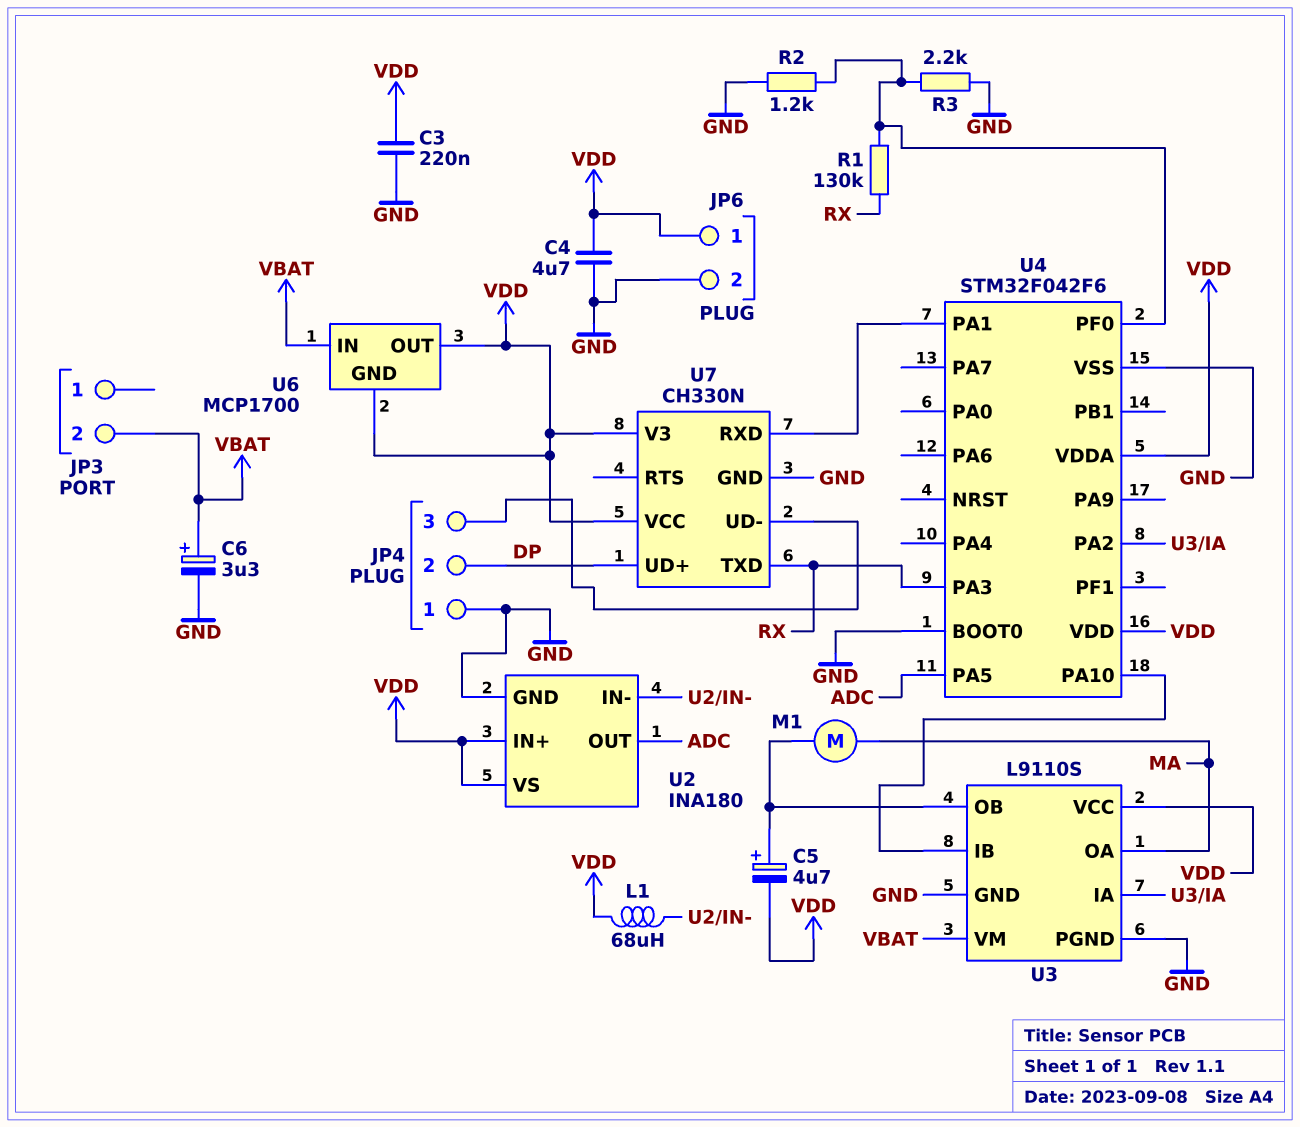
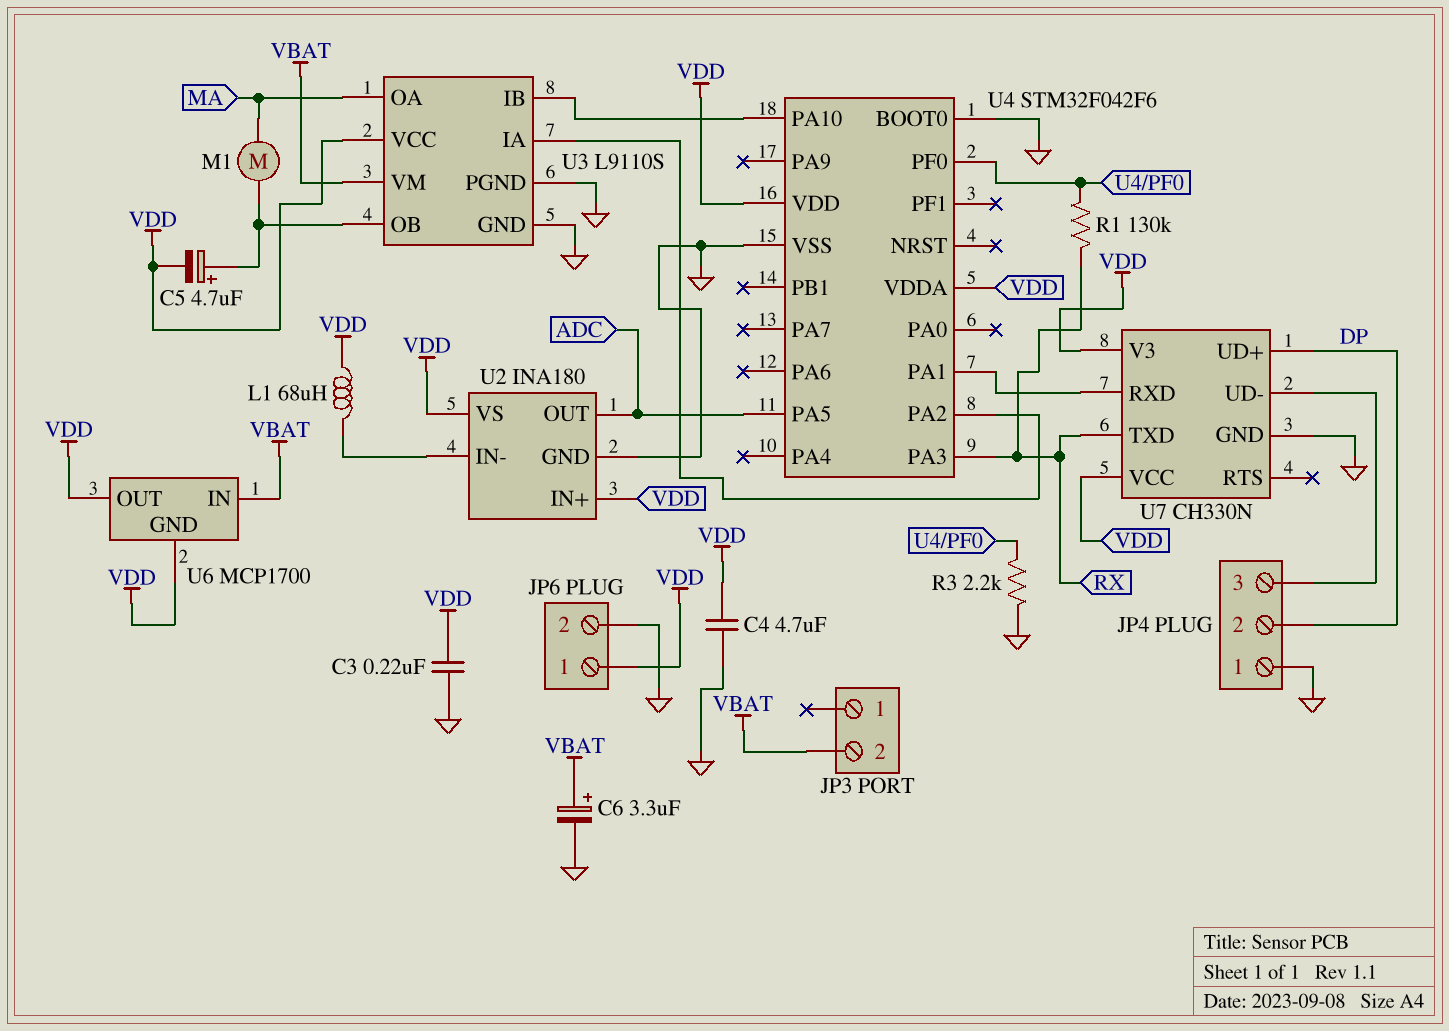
R2: 1.2k (GND, U4/PF0) -> none

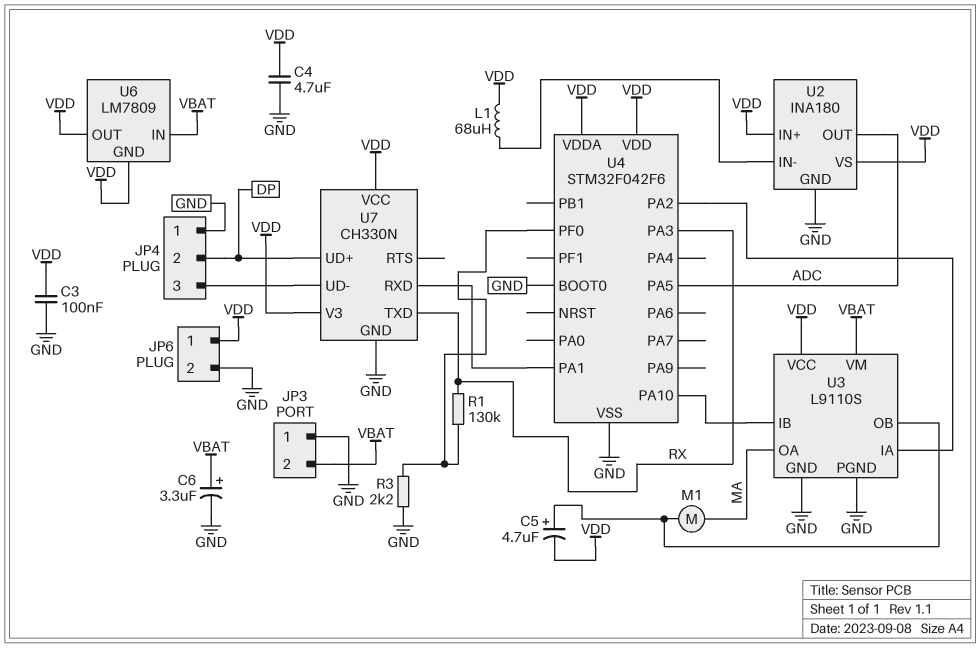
C3: 220nF (GND, VDD) -> 100nF (GND, VDD)
JP3 pin 1: none -> GND
U6: MCP1700 -> LM7809

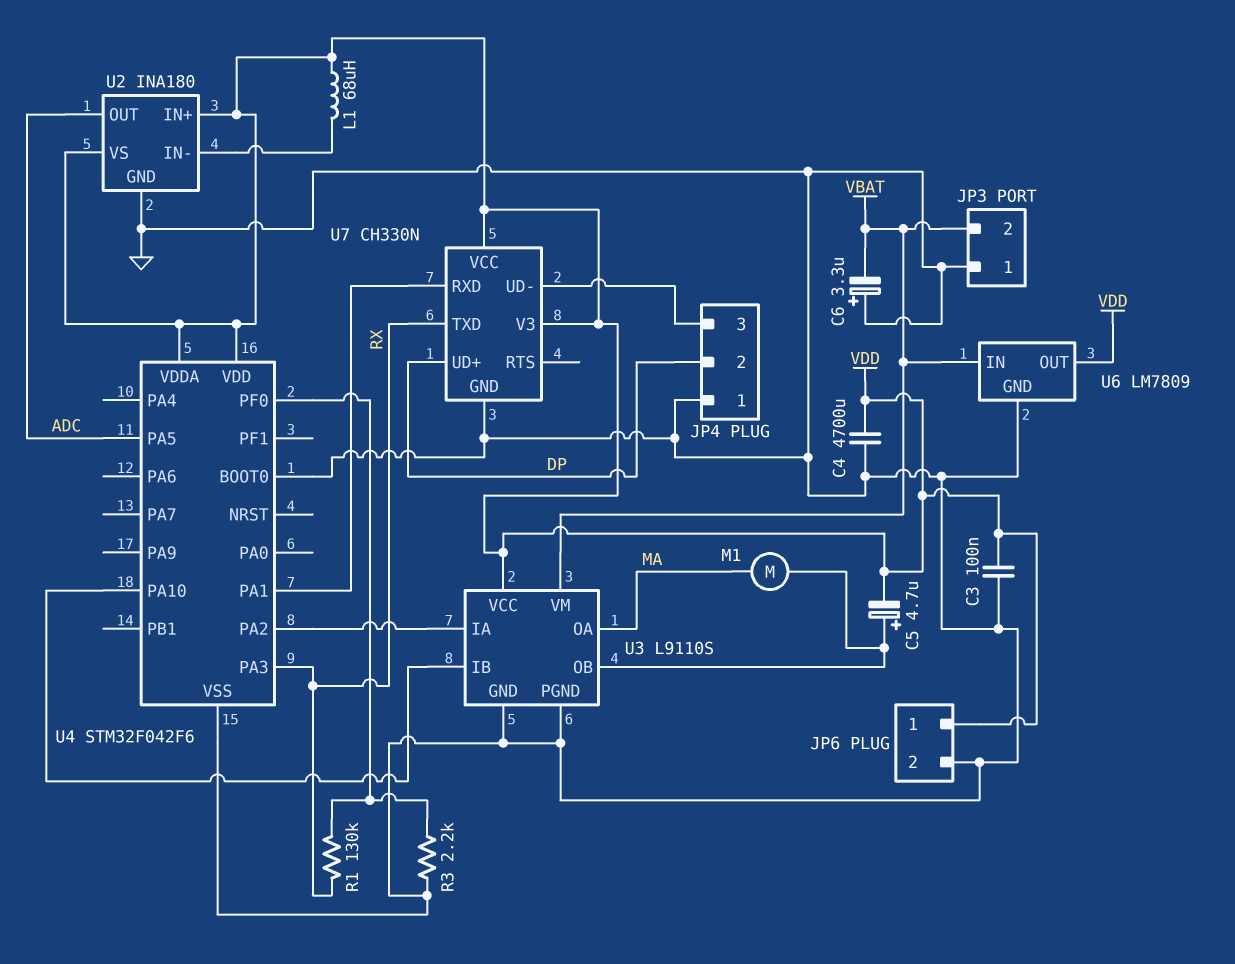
C4: 4.7uF (GND, VDD) -> 4700uF (GND, VDD)
C6: 3.3uF (plus VBAT, minus GND) -> 3.3uF (plus GND, minus VBAT)
U6 pin GND: VDD -> GND

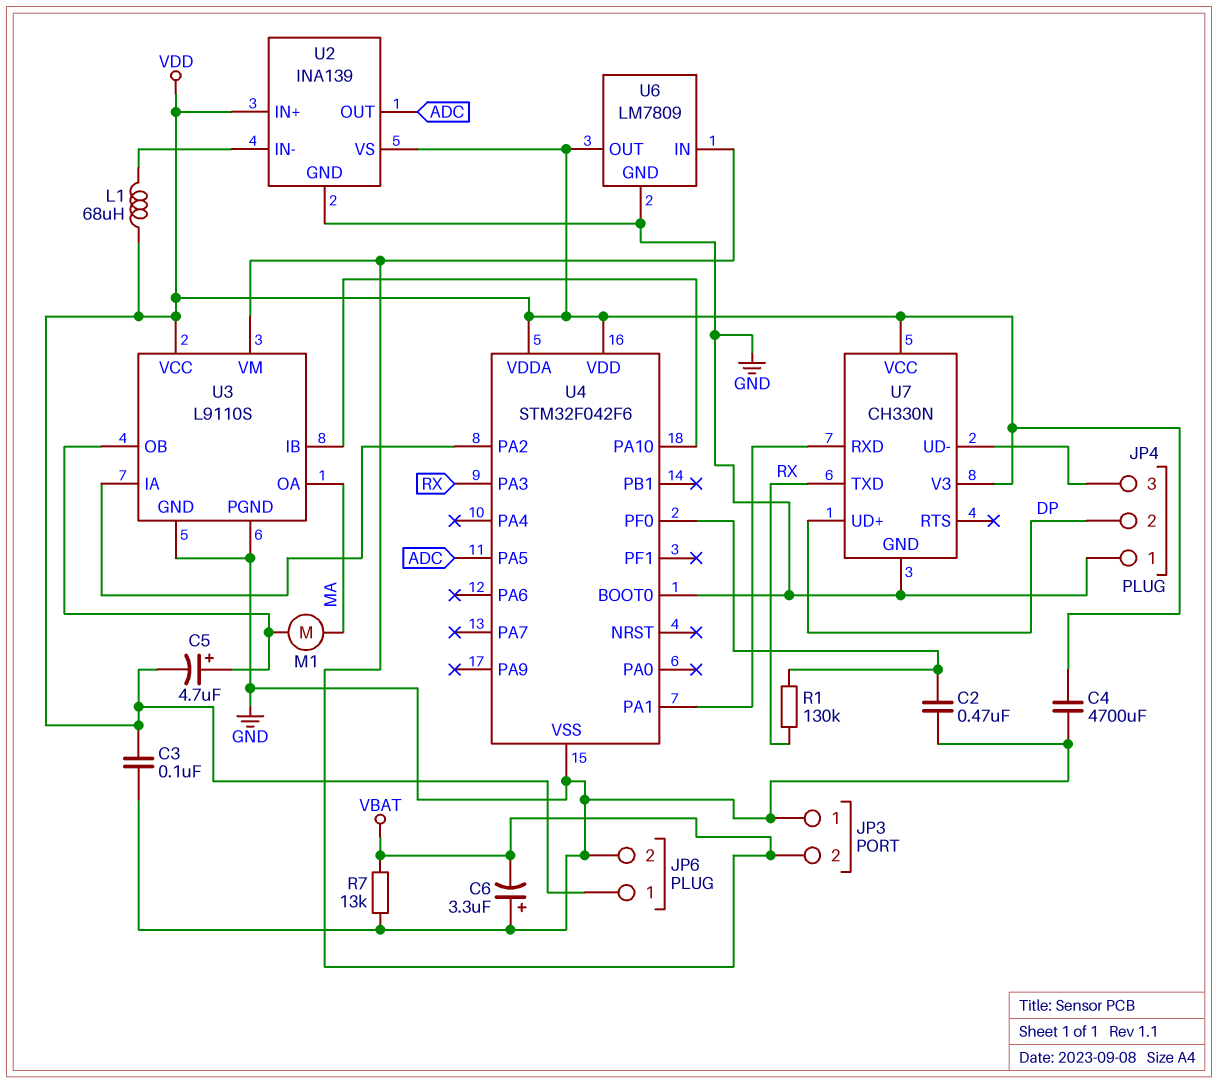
C2: none -> 470nF (GND, U4/PF0)
R3: 2.2k (GND, U4/PF0) -> none
R7: none -> 13k (GND, VBAT)
U2: INA180 -> INA139

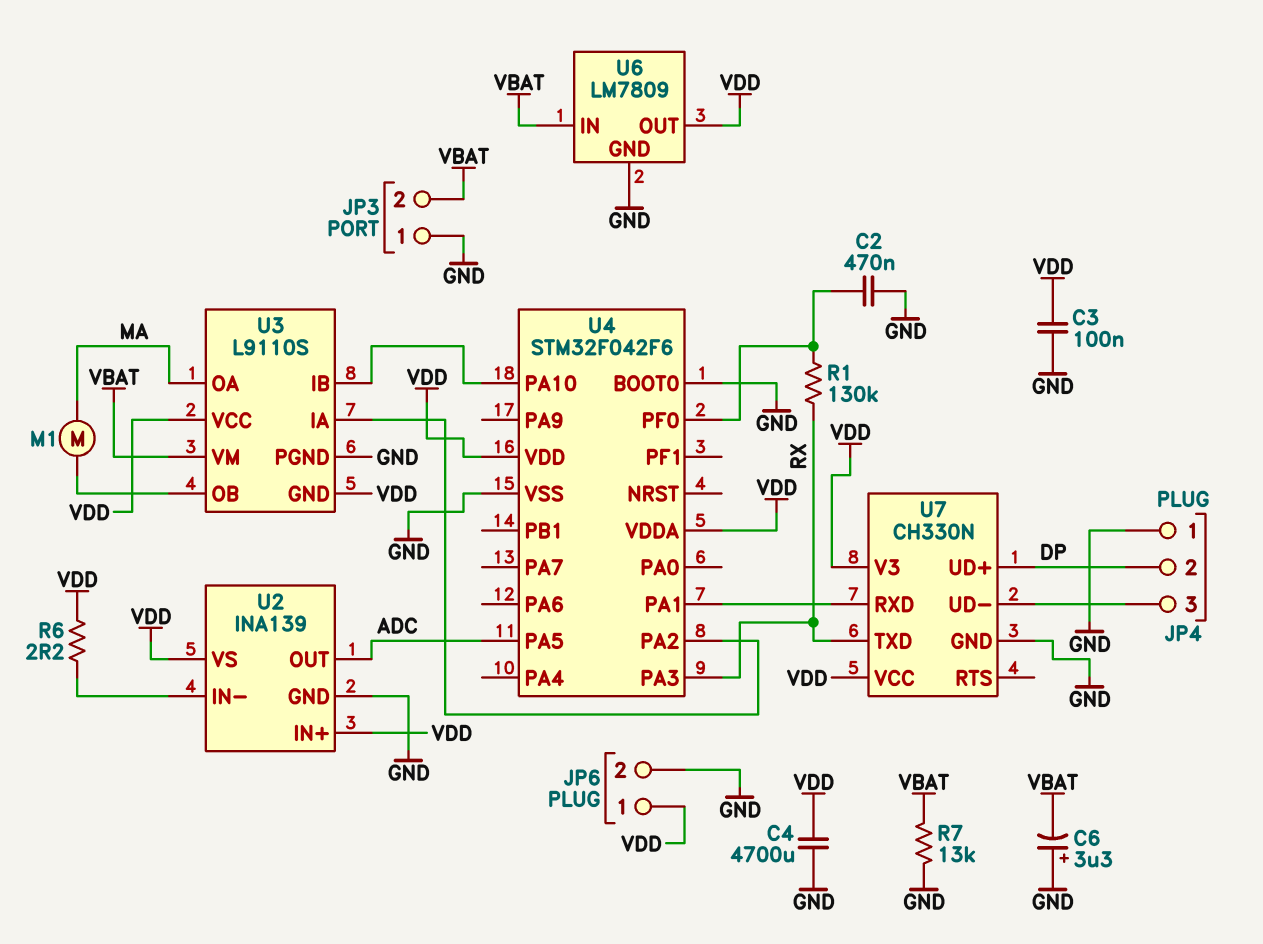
C5: 4.7uF (plus U3/OB, minus VDD) -> none
L1: 68uH (U2/IN-, VDD) -> none
R6: none -> 2.2 (U2/IN-, VDD)
U3 pin GND: GND -> VDD

